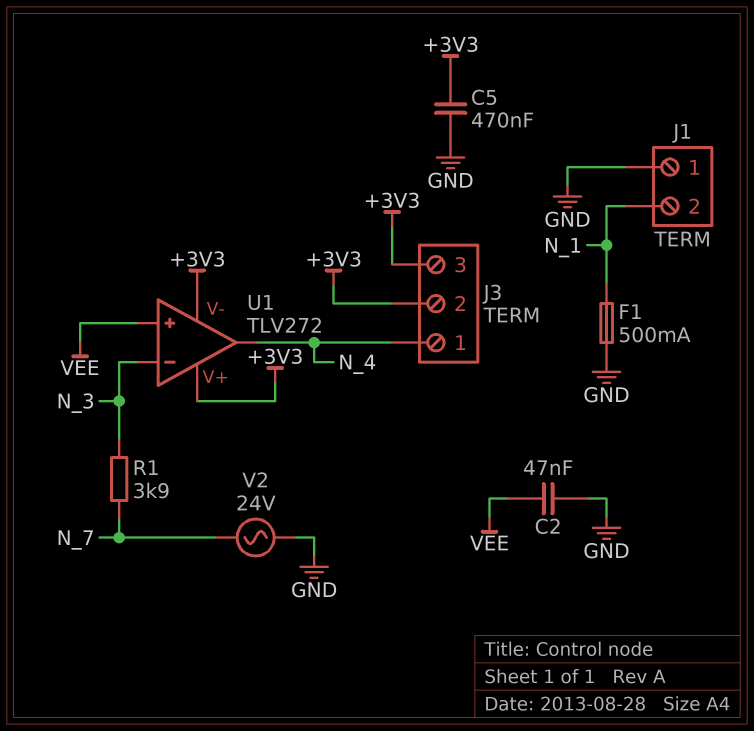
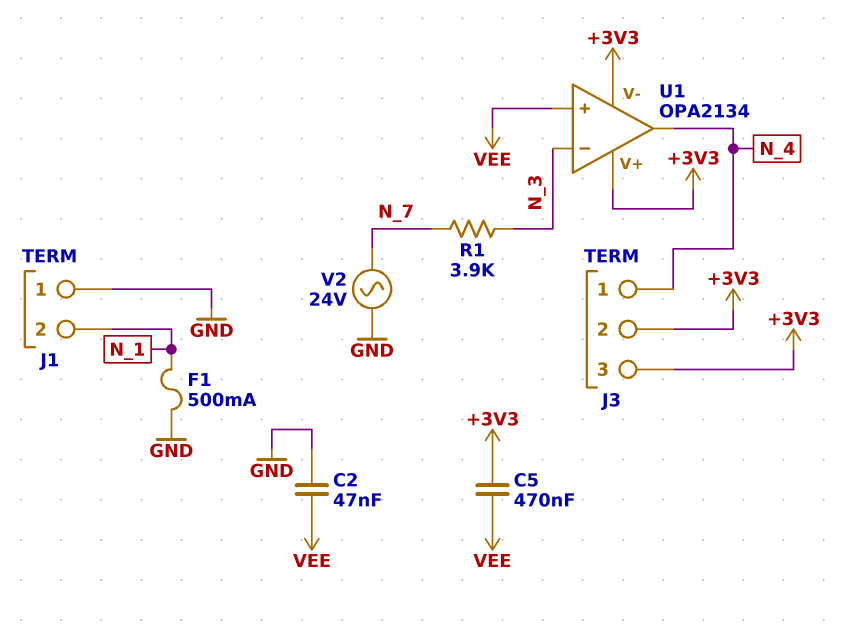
C5: 470nF (+3V3, GND) -> 470nF (+3V3, VEE)
U1: TLV272 -> OPA2134

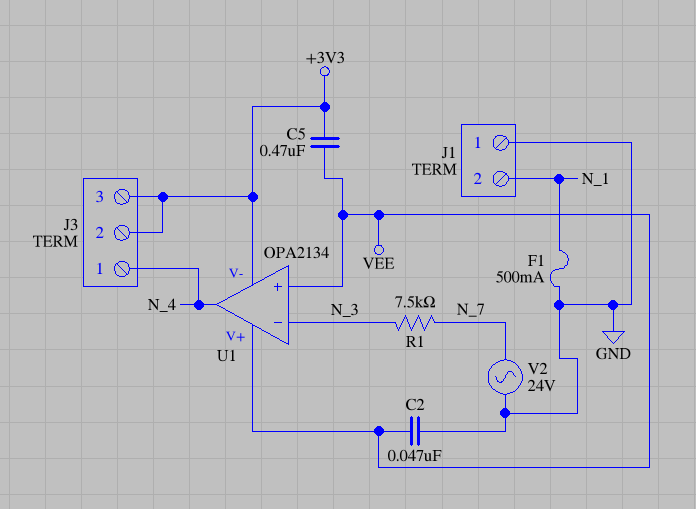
R1: 3.9k (N_3, N_7) -> 7.5k (N_3, N_7)
U1 pin V+: +3V3 -> VEE

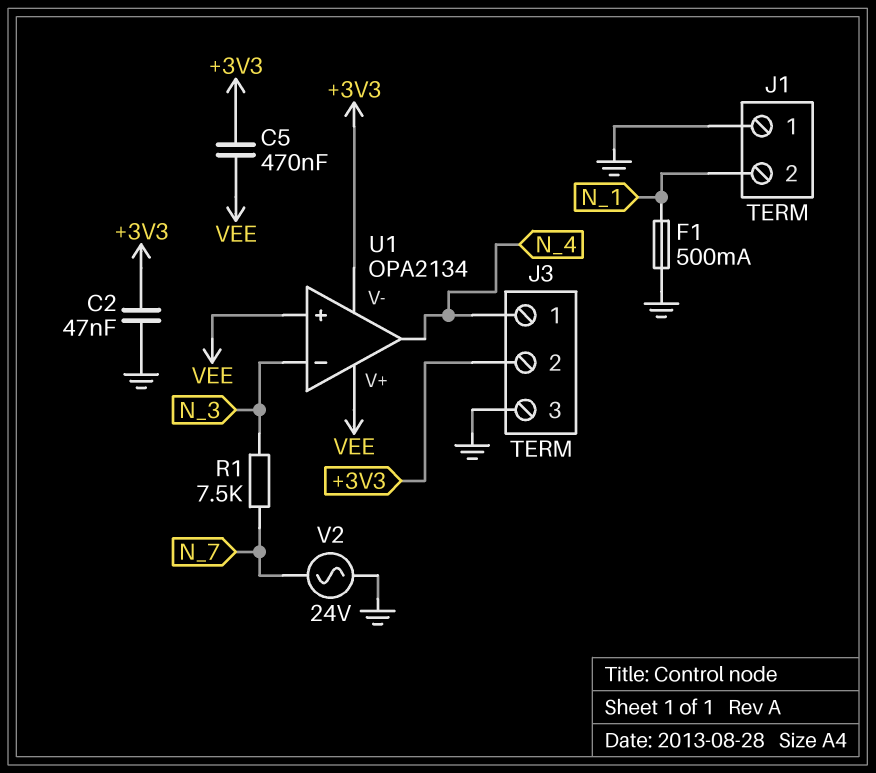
C2: 47nF (GND, VEE) -> 47nF (+3V3, GND)
J3 pin 3: +3V3 -> GND

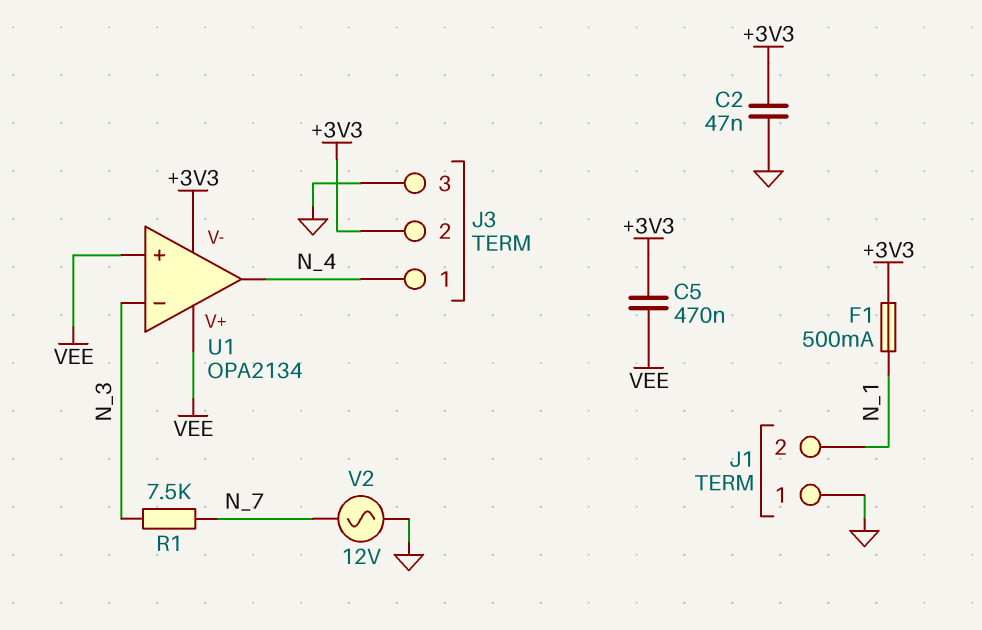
F1: 500mA (GND, N_1) -> 500mA (+3V3, N_1)
V2: AC 24V (GND, N_7) -> AC 12V (GND, N_7)

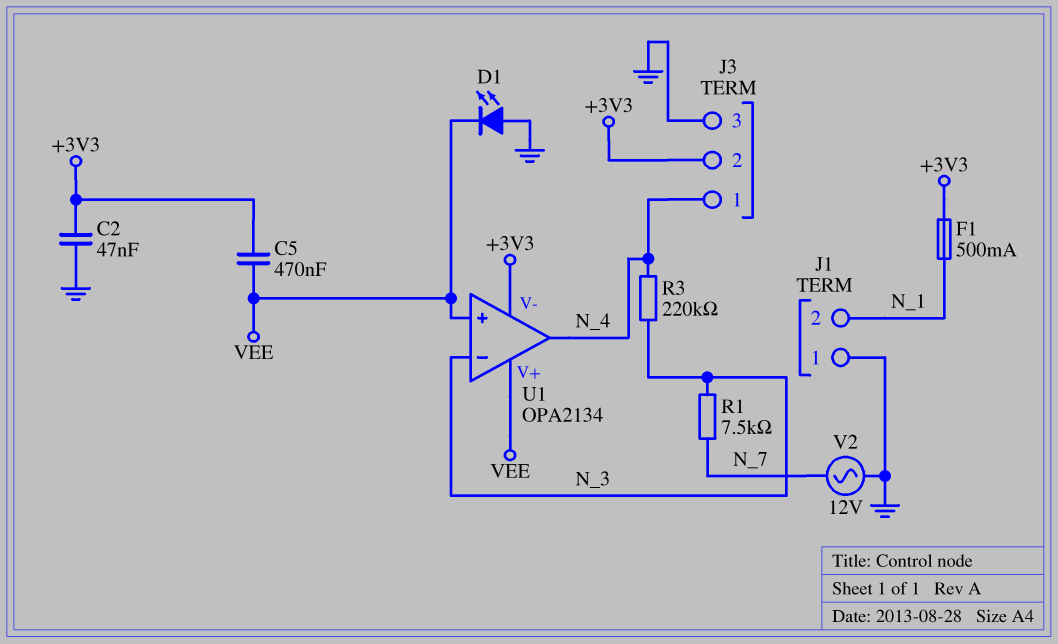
D1: none -> LED (A GND, K VEE)
R3: none -> 220k (N_3, N_4)

